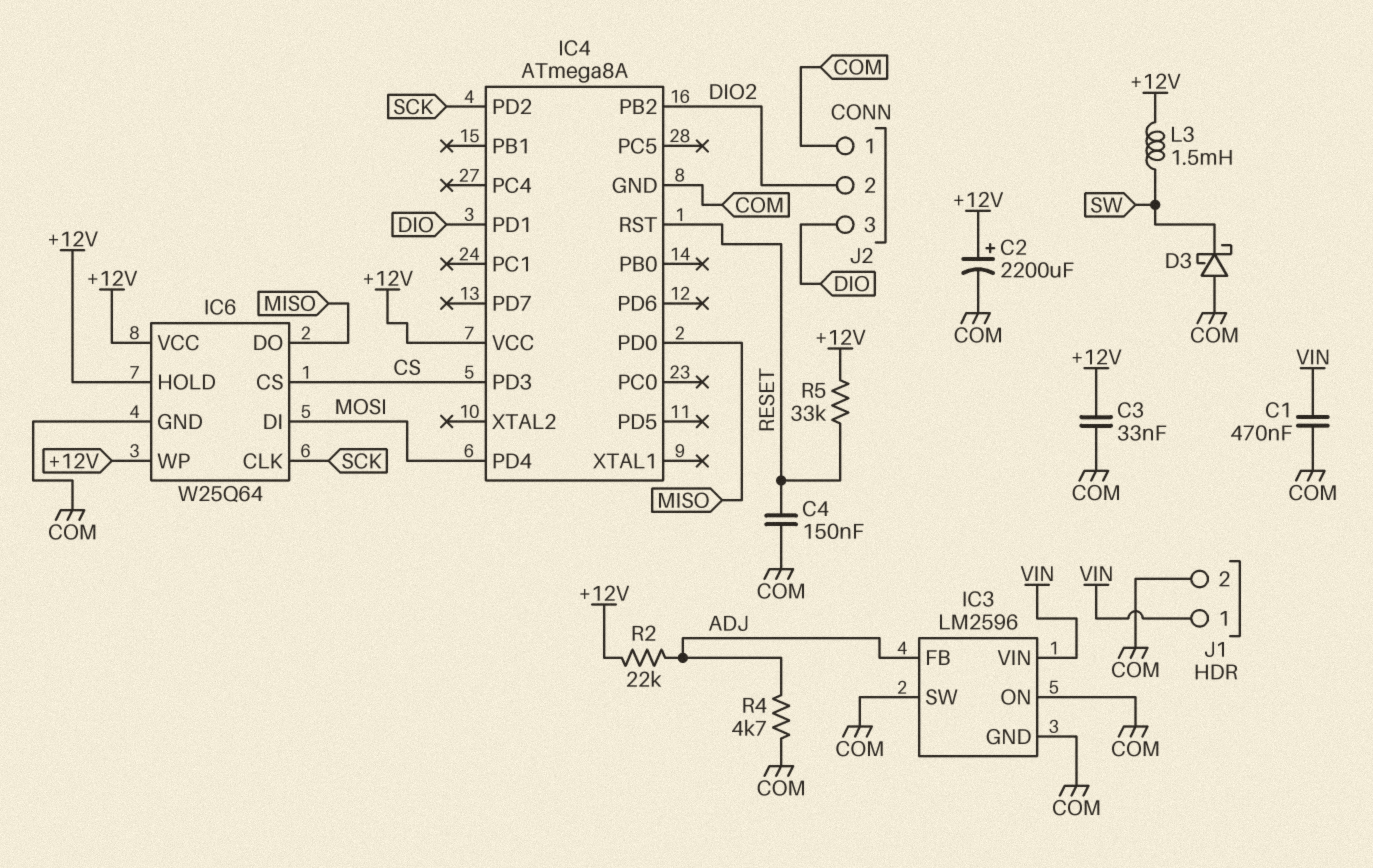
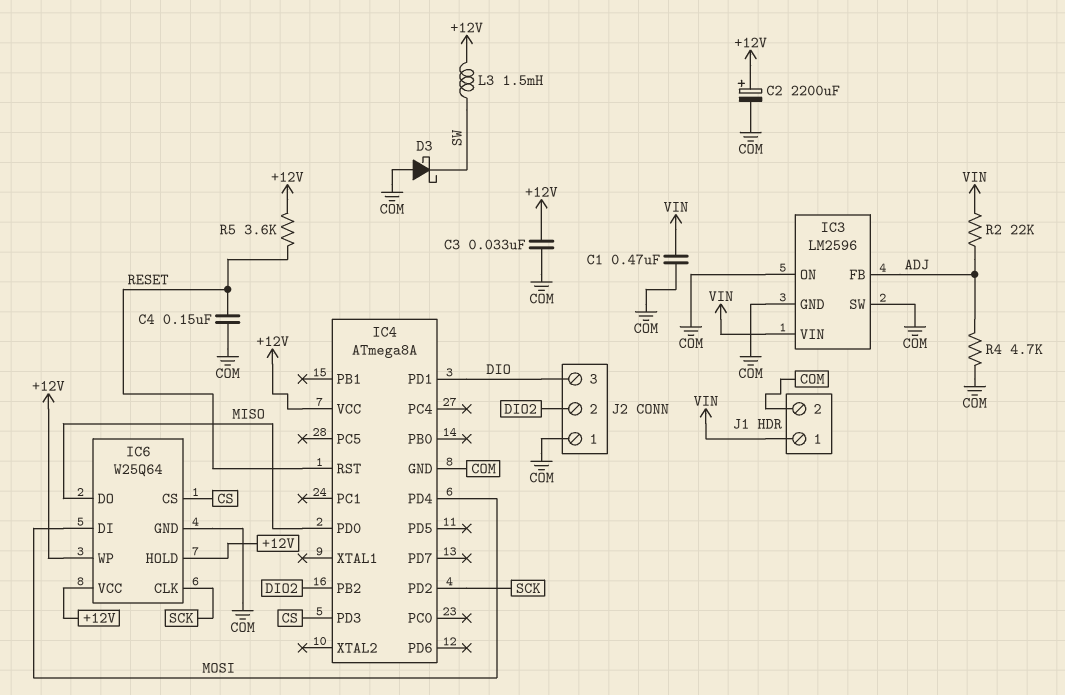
R2: 22k (+12V, ADJ) -> 22k (ADJ, VIN)
R5: 33k (+12V, RESET) -> 3.6k (+12V, RESET)

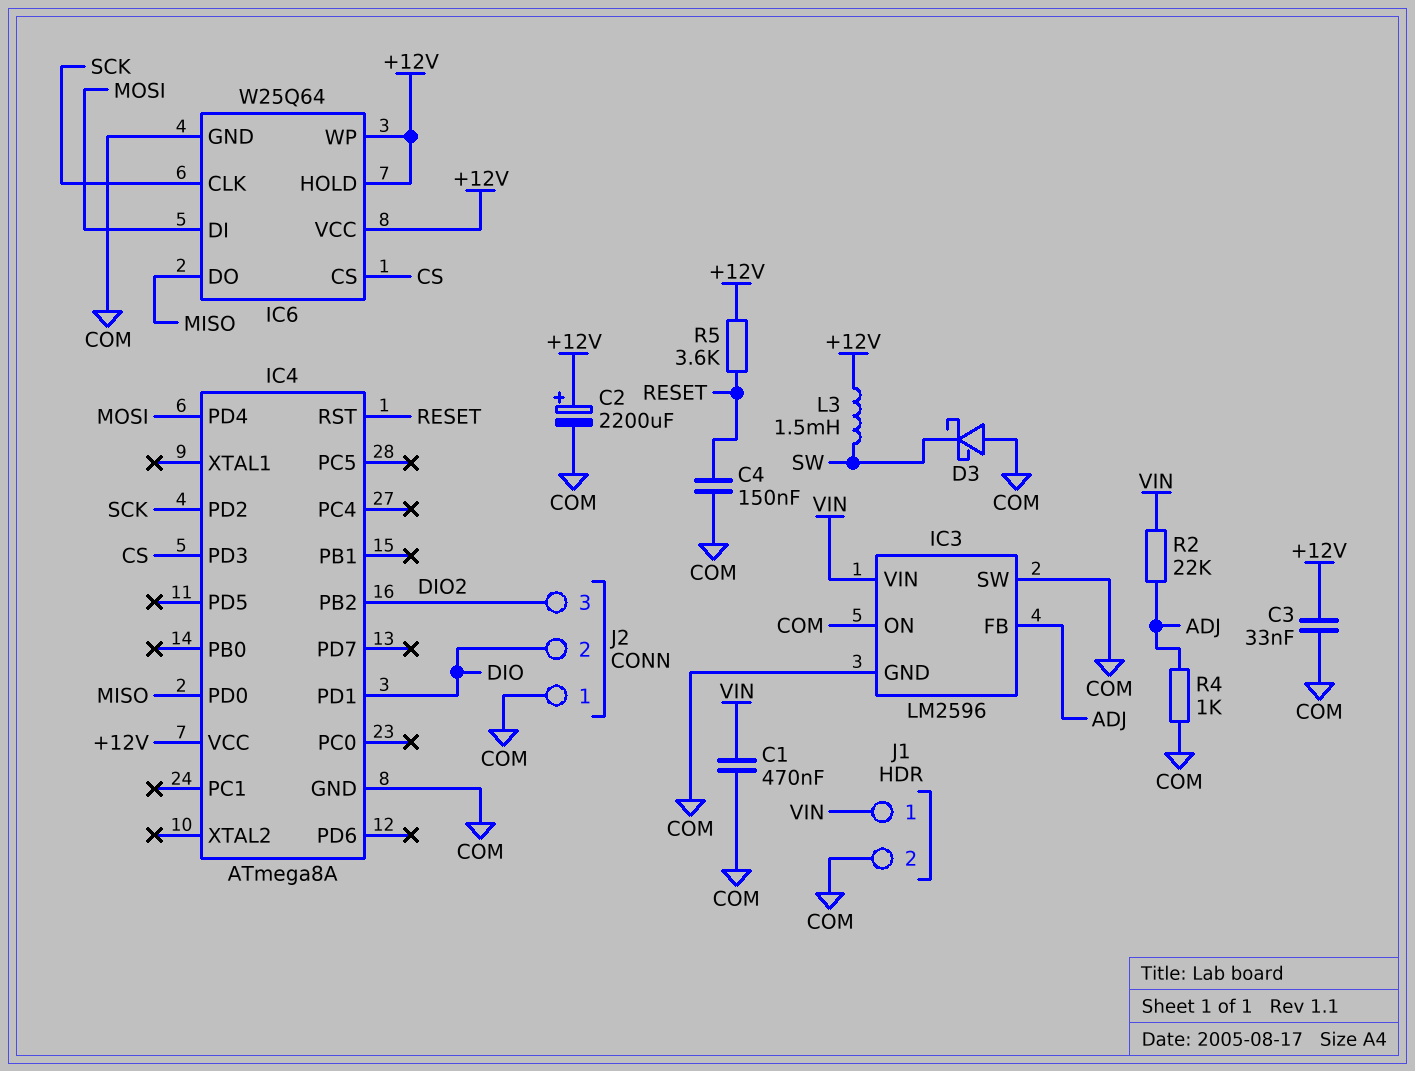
J2 pin 2: DIO2 -> DIO
J2 pin 3: DIO -> DIO2
R4: 4.7k (ADJ, COM) -> 1k (ADJ, COM)

